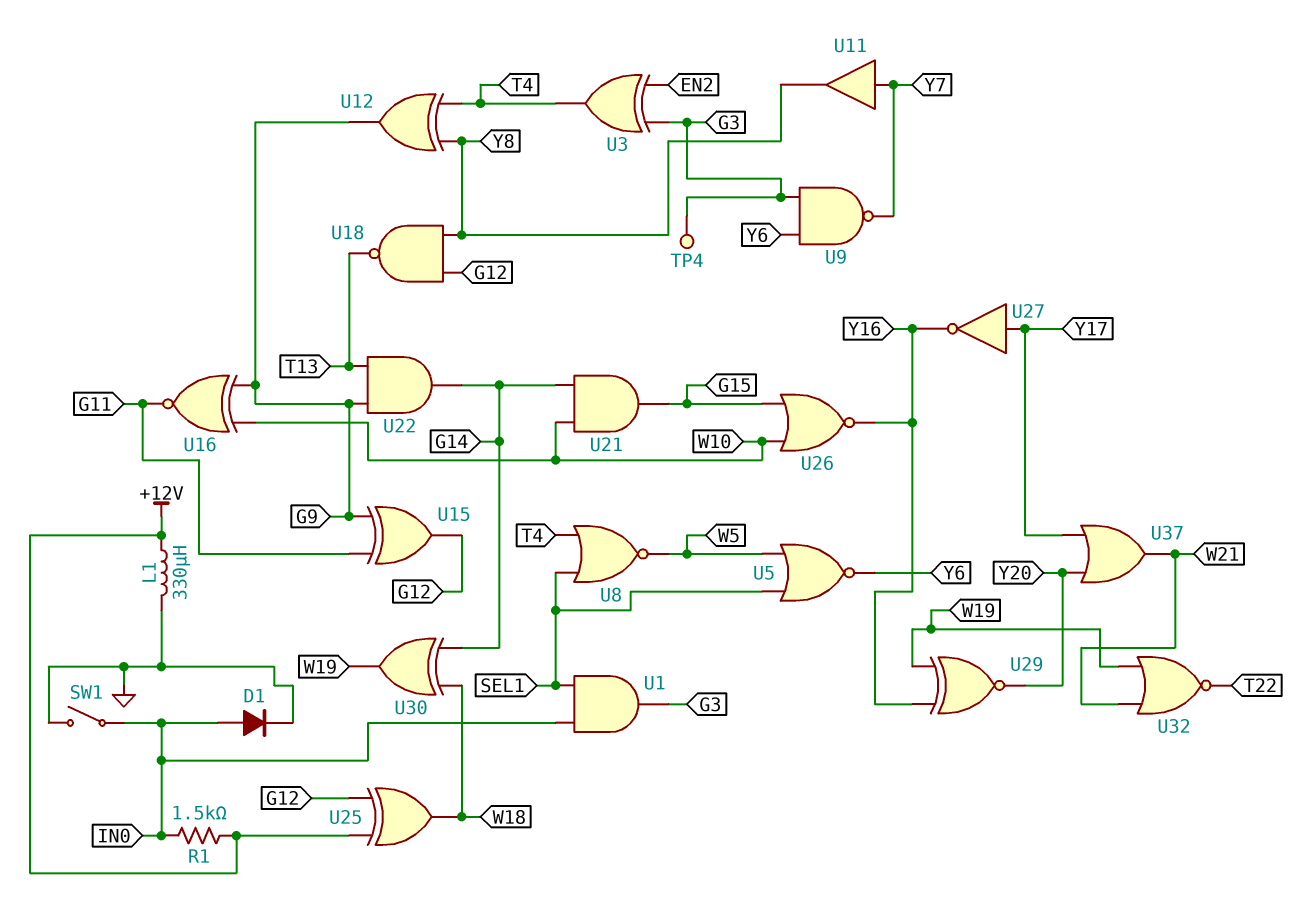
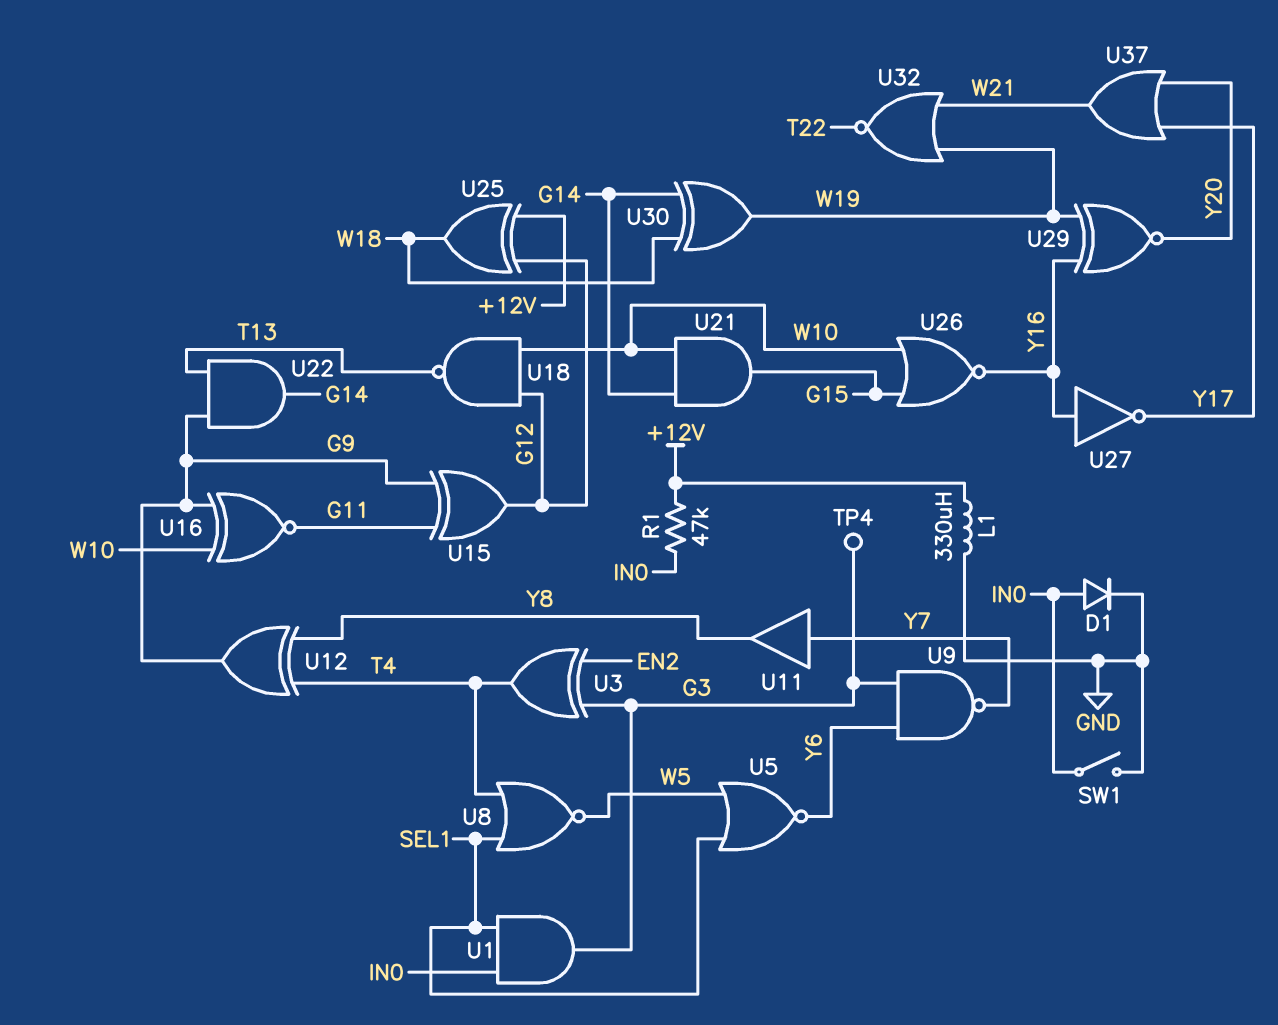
R1: 1.5k (+12V, IN0) -> 47k (+12V, IN0)
U18: NAND (in G12, in Y8, out T13) -> NAND (in G12, in W10, out T13)
U27: NOT (in Y17, out Y16) -> NOT (in Y16, out Y17)

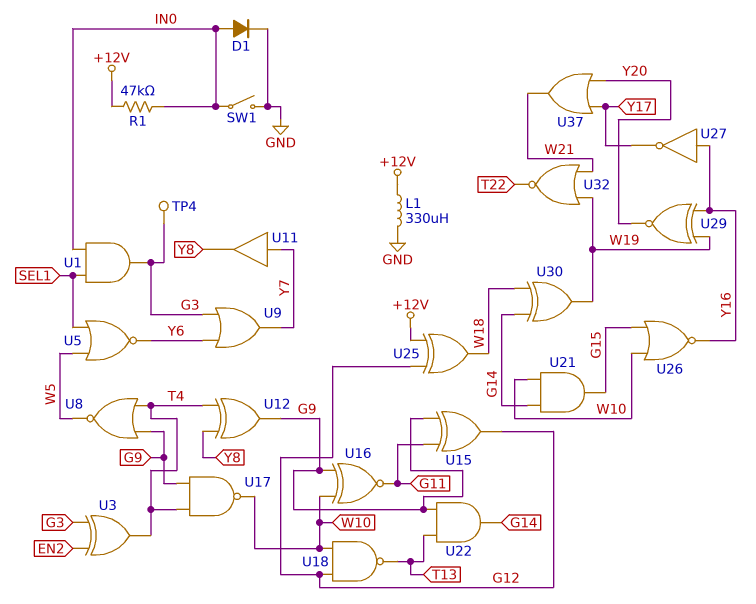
U8: NOR (in SEL1, in T4, out W5) -> NOR (in G9, in T4, out W5)
U9: NAND (in G3, in Y6, out Y7) -> OR (in G3, in Y6, out Y7)
U17: none -> NAND (in G9, in T4, out W10)

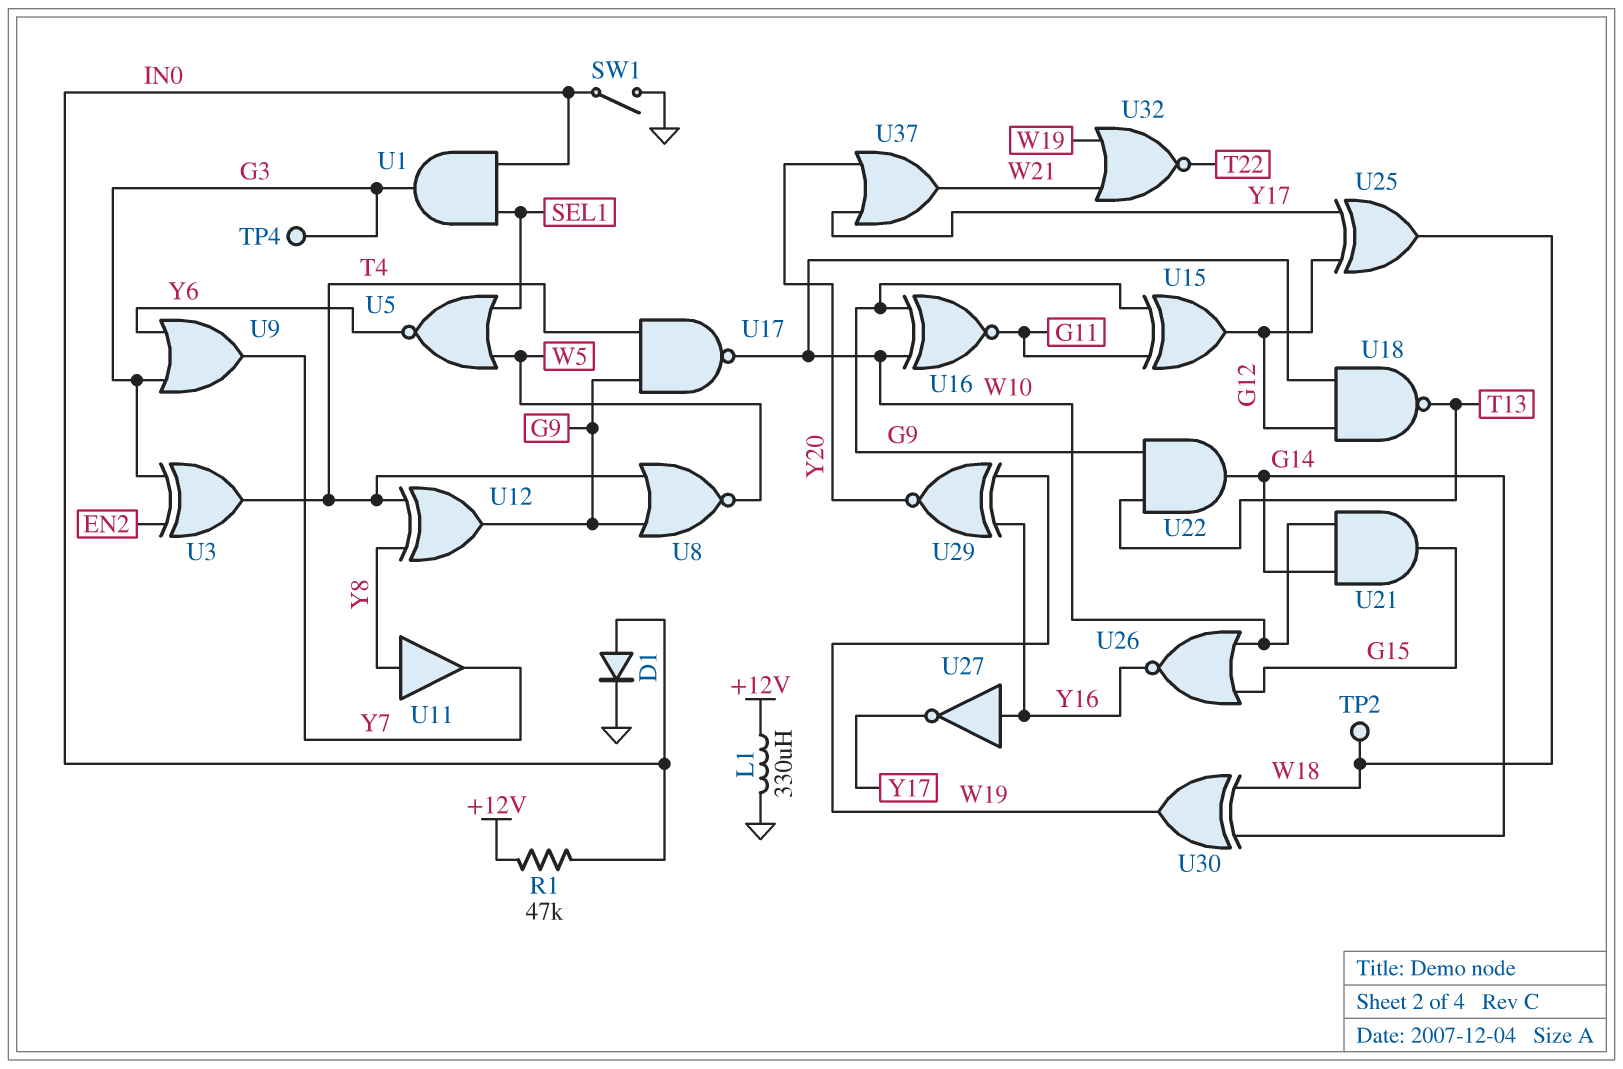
TP2: none -> test point (W18)
U11: buffer (in Y7, out Y8) -> buffer (in Y8, out Y7)
U25: XOR (in +12V, in G12, out W18) -> XOR (in G12, in Y17, out W18)

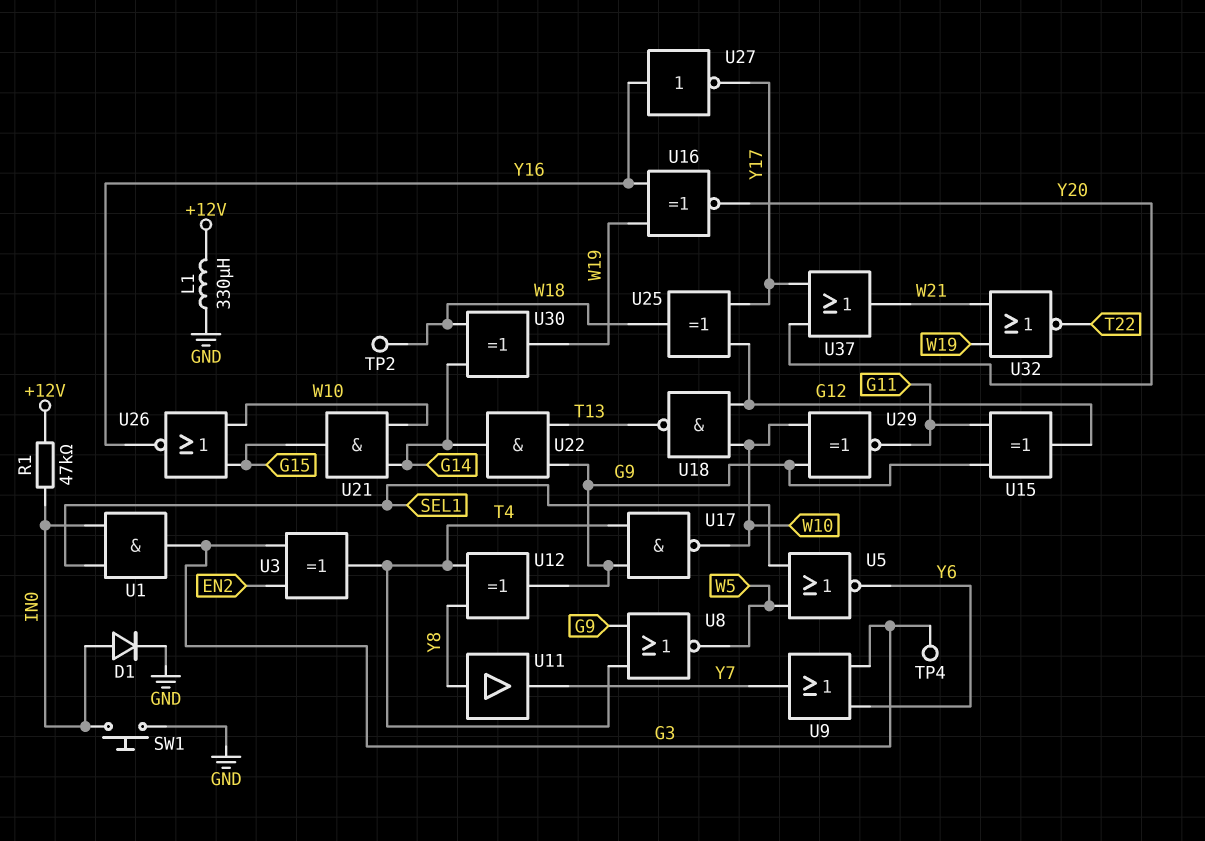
SW1: switch (GND, IN0) -> button (GND, IN0)
U16: XNOR (in G9, in W10, out G11) -> XNOR (in W19, in Y16, out Y20)
U29: XNOR (in W19, in Y16, out Y20) -> XNOR (in G9, in W10, out G11)

